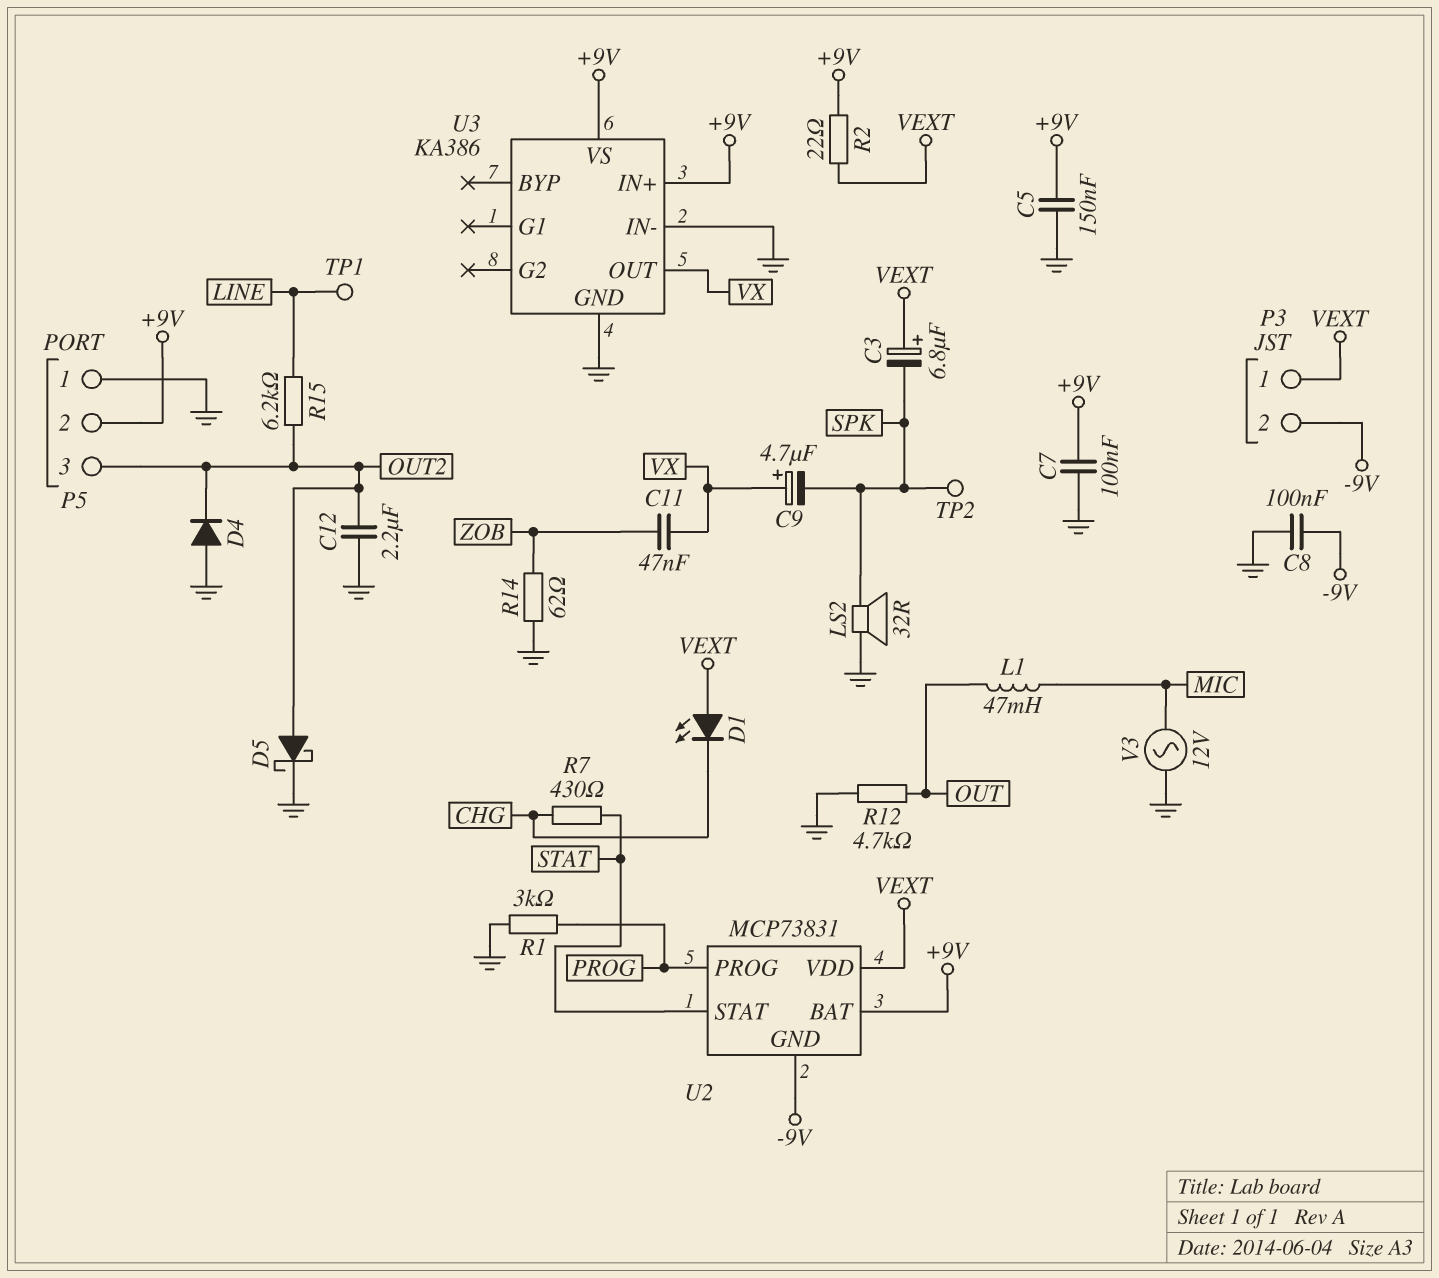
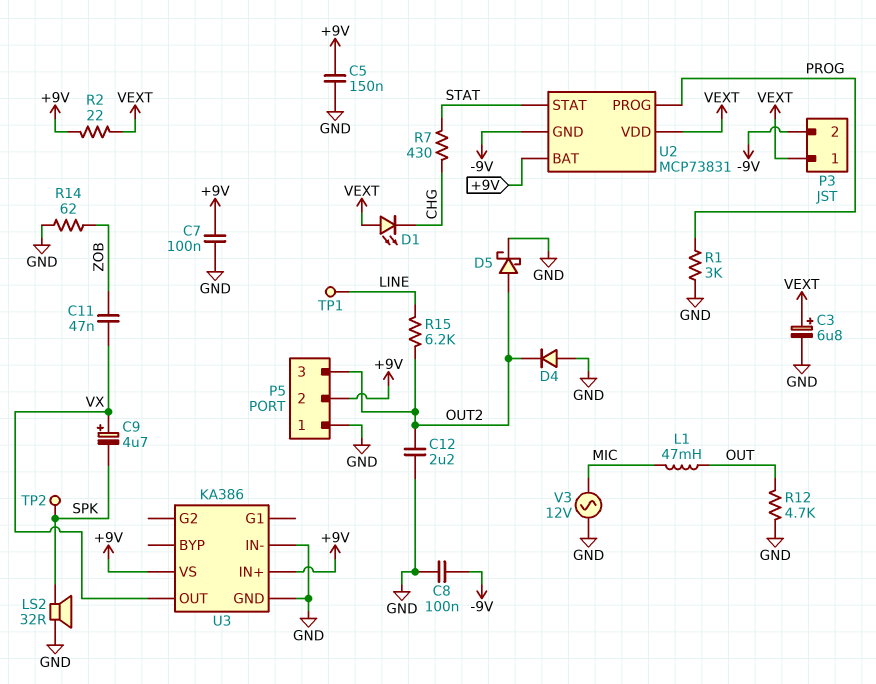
C3: 6.8uF (plus VEXT, minus SPK) -> 6.8uF (plus VEXT, minus GND)

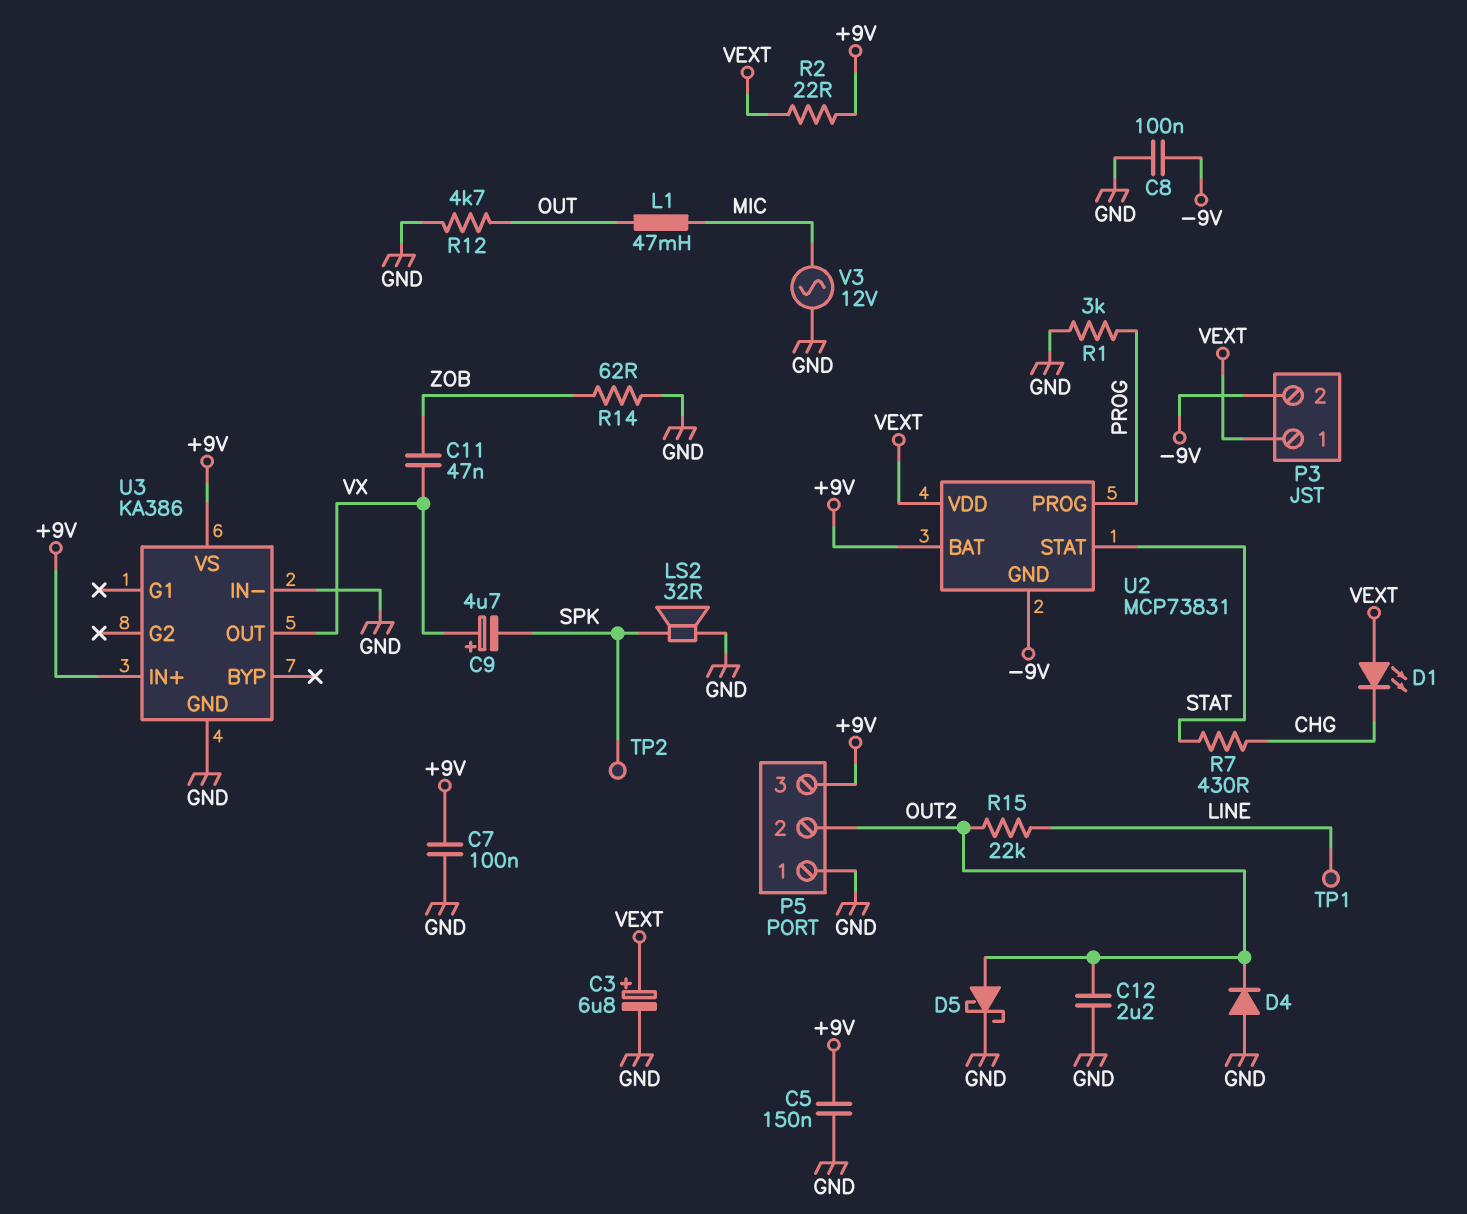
P5 pin 2: +9V -> OUT2
P5 pin 3: OUT2 -> +9V
R15: 6.2k (LINE, OUT2) -> 22k (LINE, OUT2)

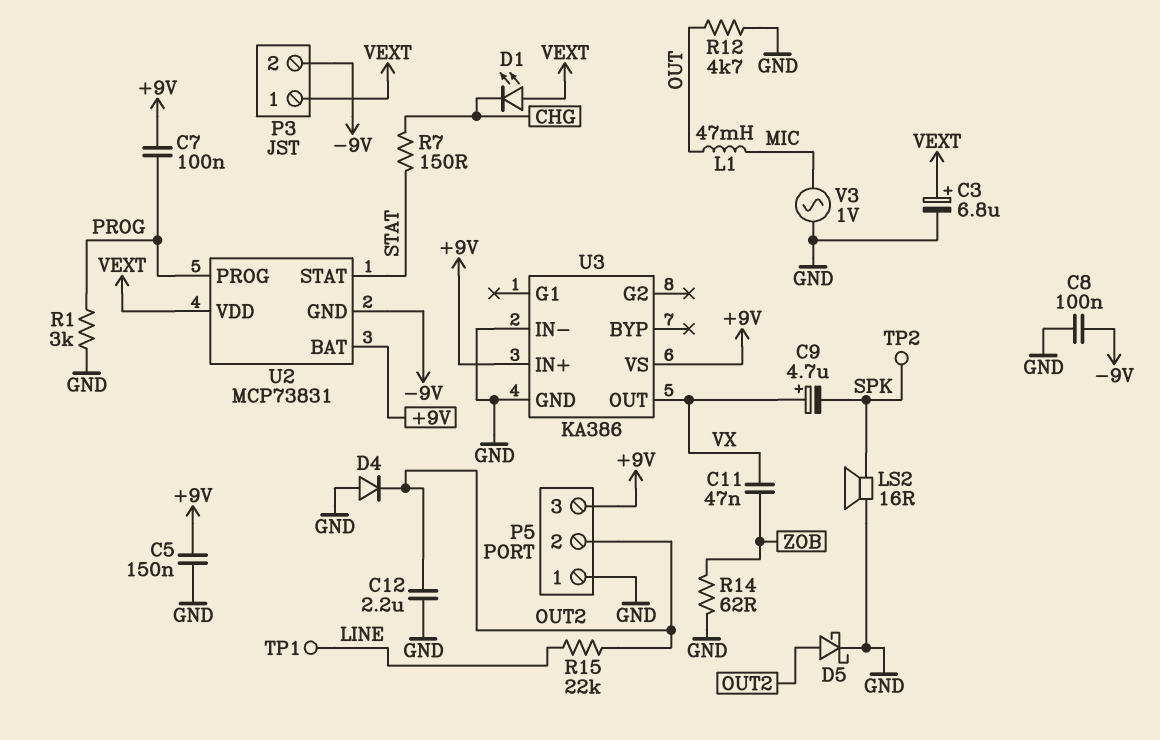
C7: 100nF (+9V, GND) -> 100nF (+9V, PROG)
LS2: speaker 32R (GND, SPK) -> speaker 16R (GND, SPK)
R2: 22 (+9V, VEXT) -> none
R7: 430 (CHG, STAT) -> 150 (CHG, STAT)
V3: AC 12V (GND, MIC) -> AC 1V (GND, MIC)

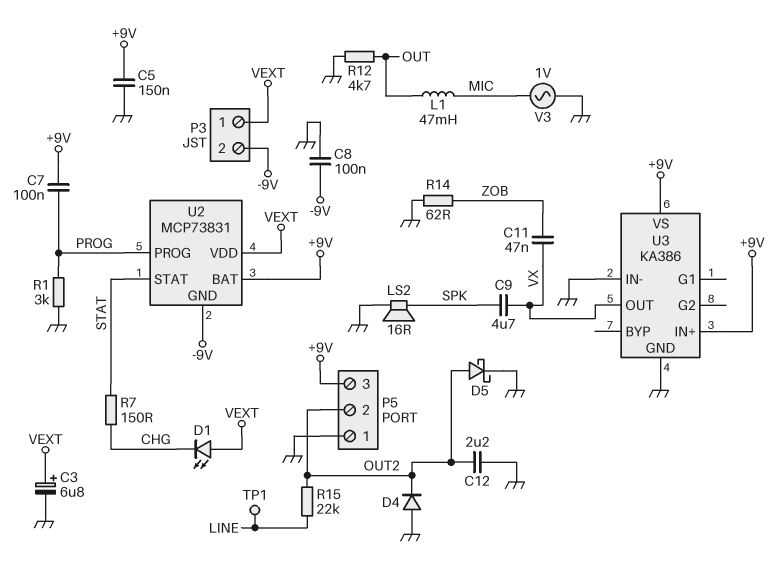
C9: 4.7uF (plus VX, minus SPK) -> 4.7uF (SPK, VX)
TP2: test point (SPK) -> none

